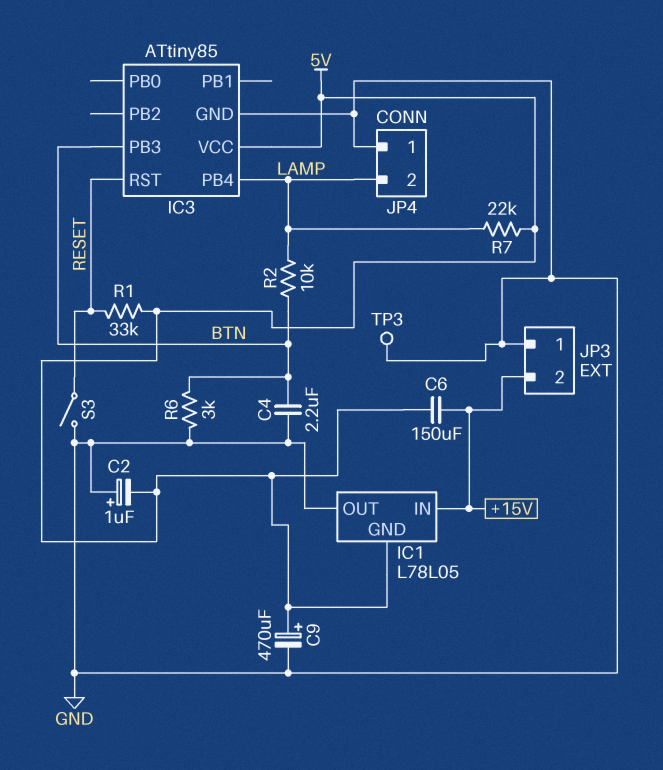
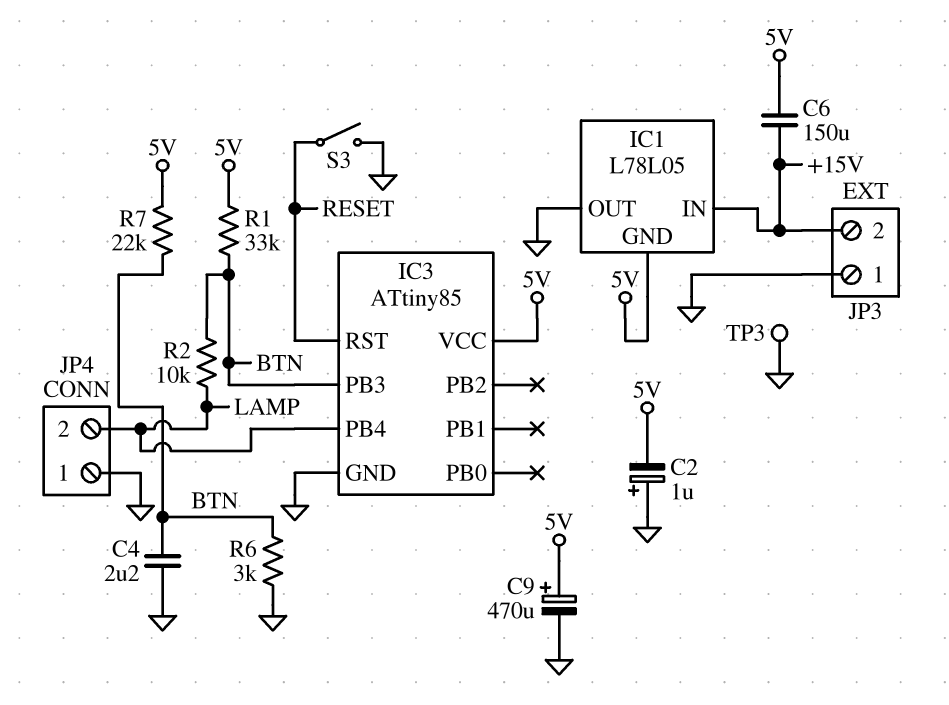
R1: 33k (5V, RESET) -> 33k (5V, BTN)
R7: 22k (5V, LAMP) -> 22k (5V, BTN)

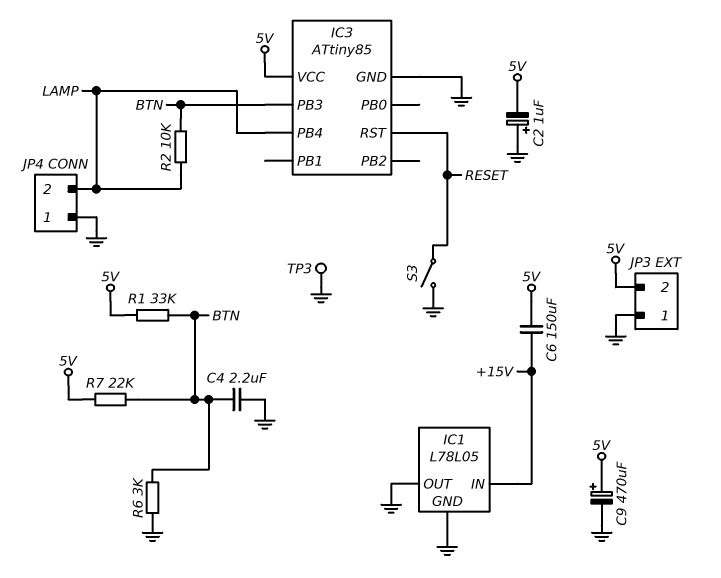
IC1 pin GND: 5V -> GND
JP3 pin 2: +15V -> 5V

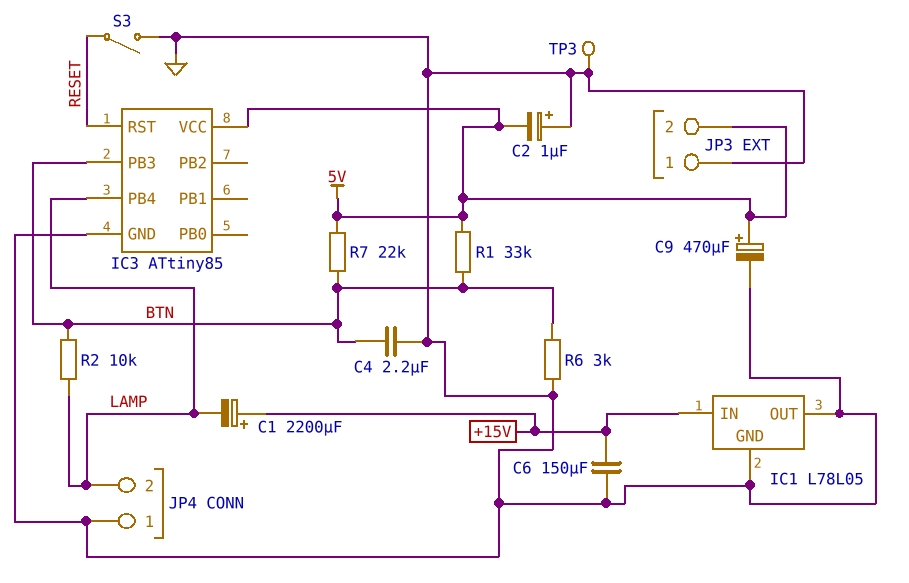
C1: none -> 2200uF (plus +15V, minus LAMP)
C6: 150uF (+15V, 5V) -> 150uF (+15V, GND)

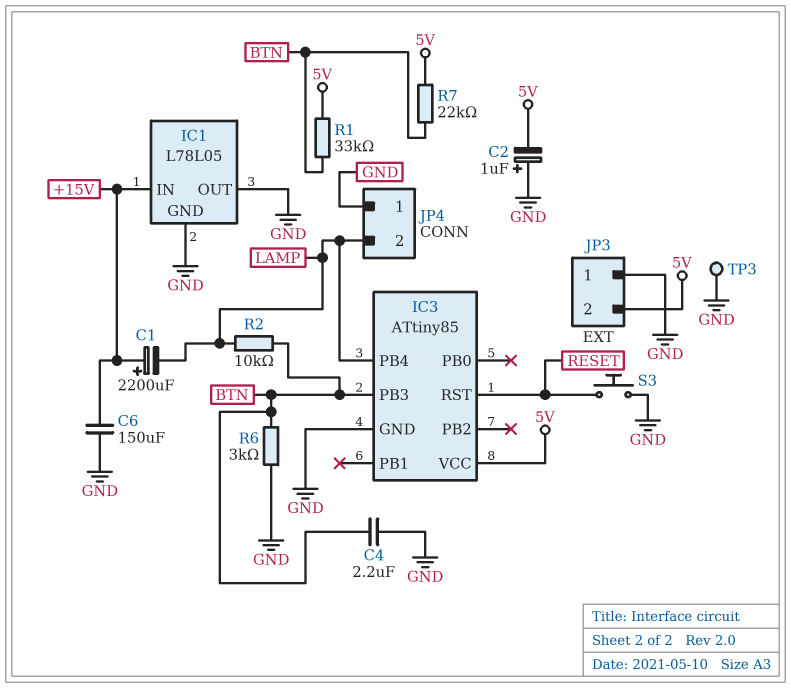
C9: 470uF (plus 5V, minus GND) -> none
S3: switch (GND, RESET) -> button (GND, RESET)

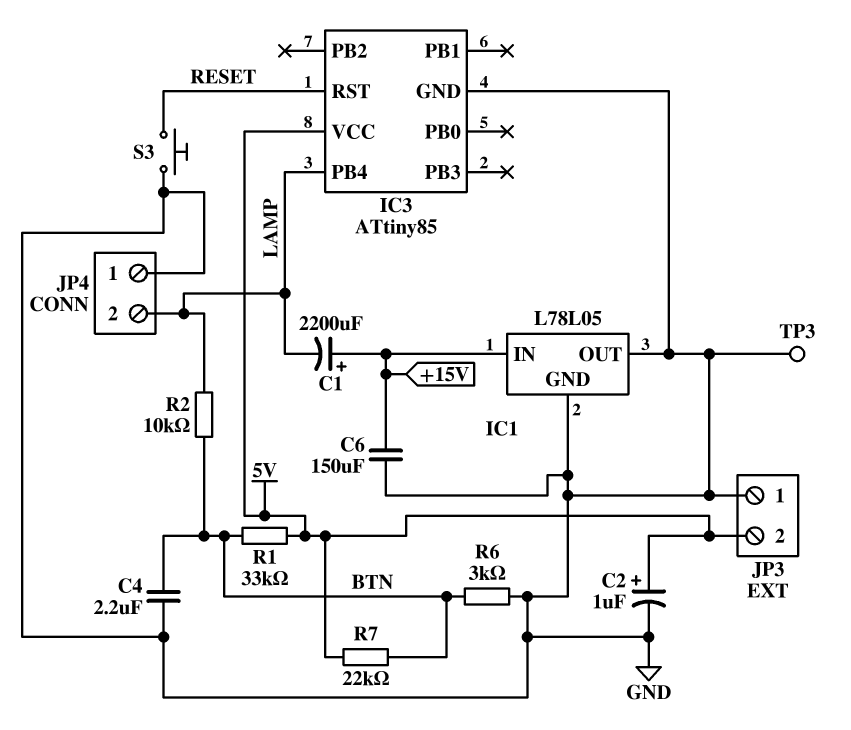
C2: 1uF (plus GND, minus 5V) -> 1uF (plus 5V, minus GND)
IC3 pin PB3: BTN -> none

